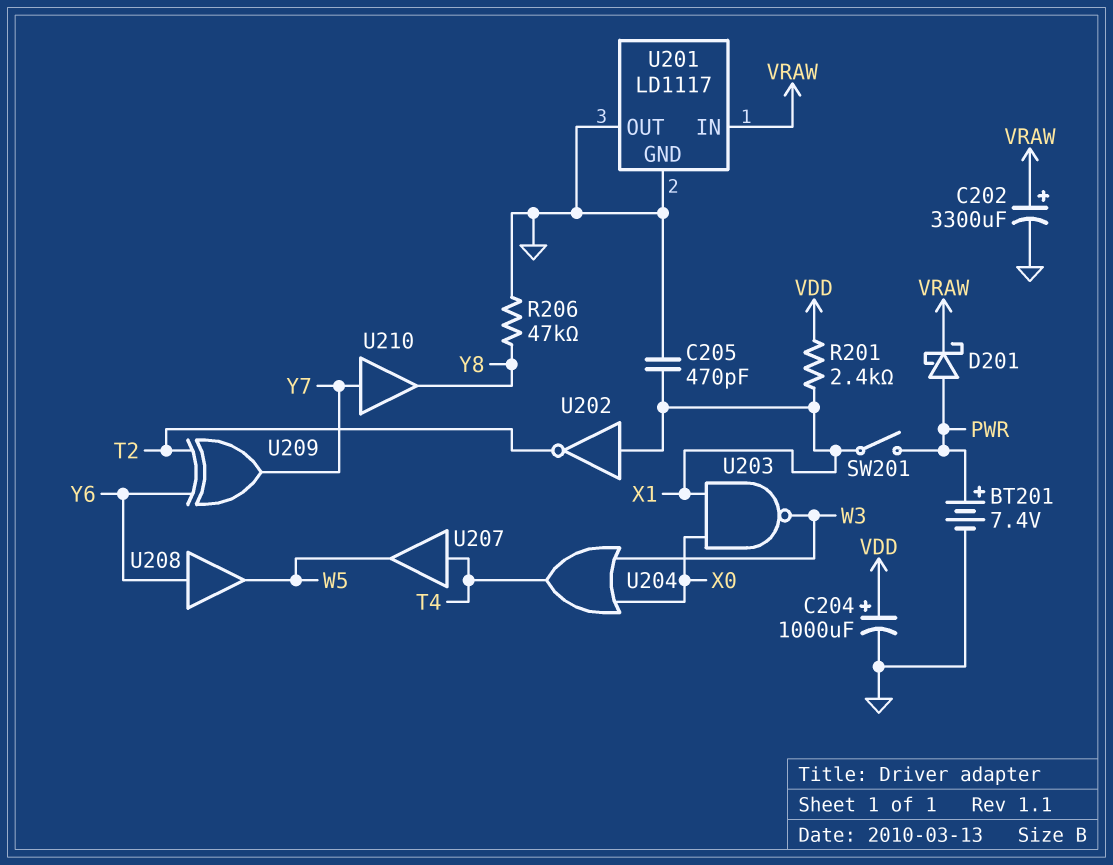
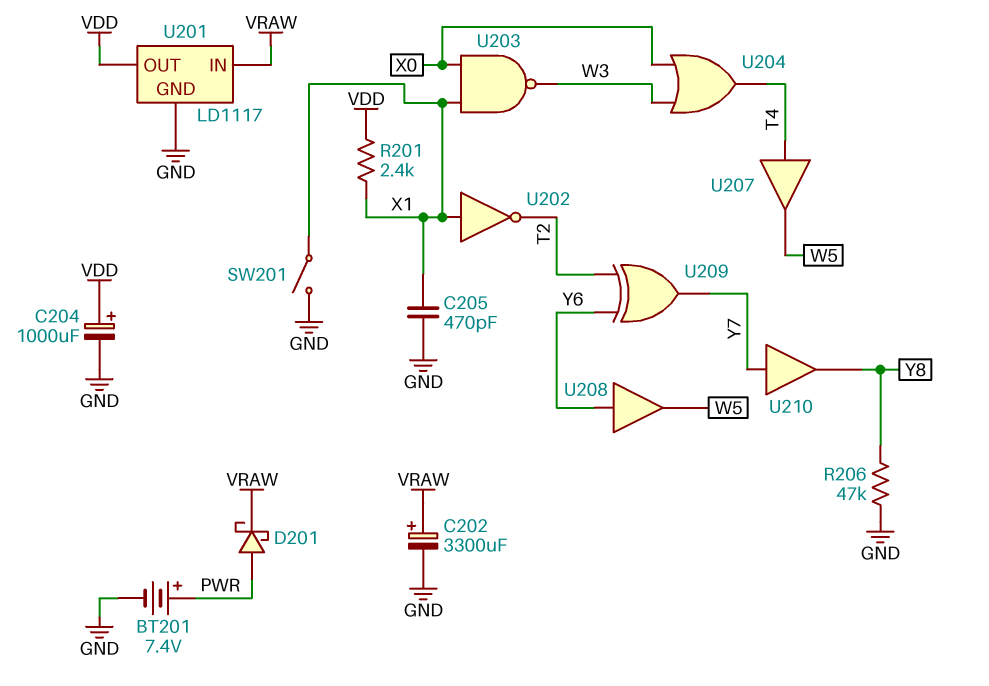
SW201: switch (PWR, X1) -> switch (GND, X1)
U201 pin OUT: GND -> VDD

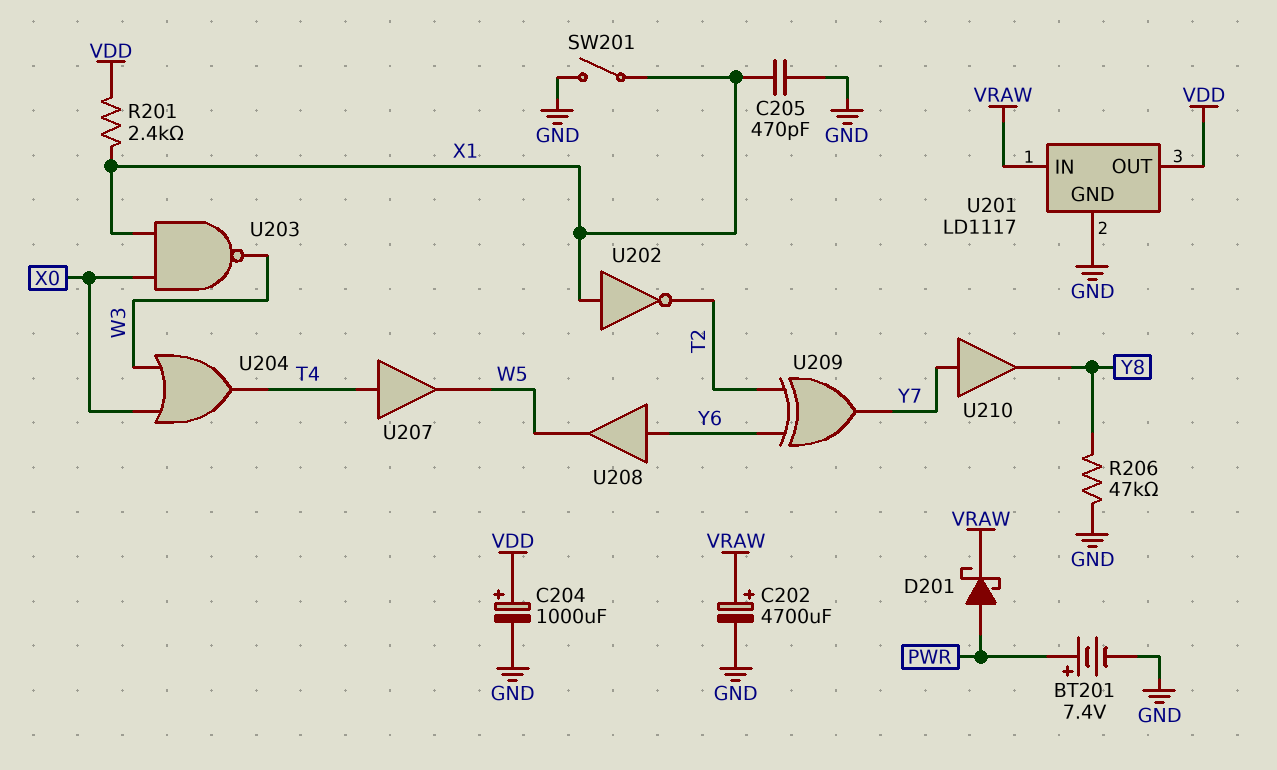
C202: 3300uF (plus VRAW, minus GND) -> 4700uF (plus VRAW, minus GND)

